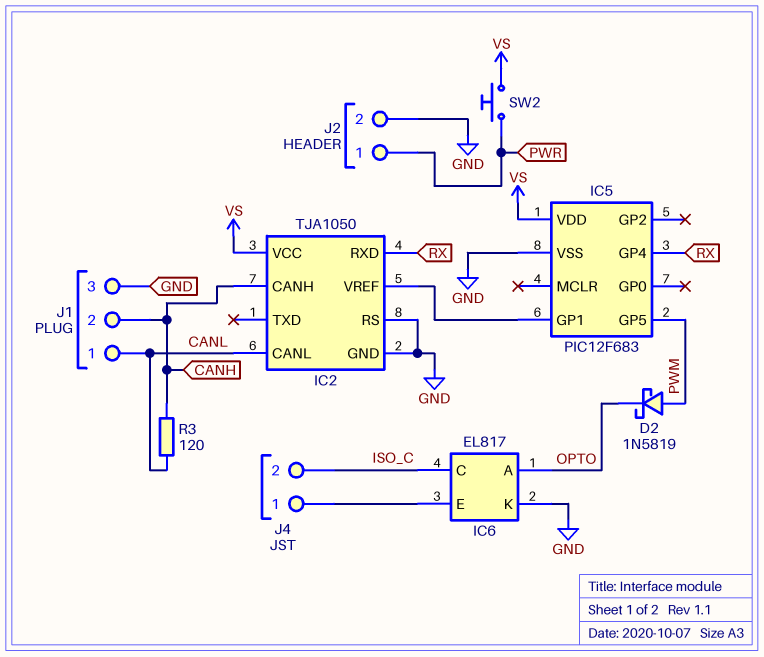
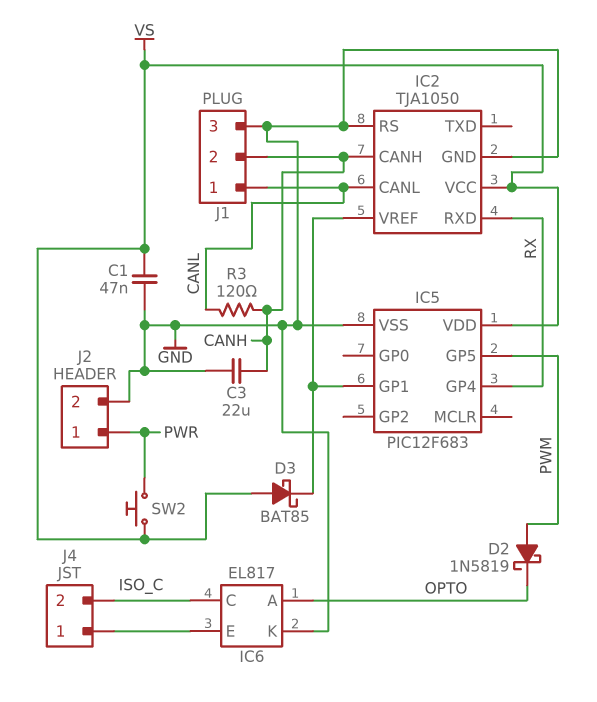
C1: none -> 47nF (GND, VS)
C3: none -> 22uF (CANH, GND)
D3: none -> schottky BAT85 (A VS, K IC2/VREF)

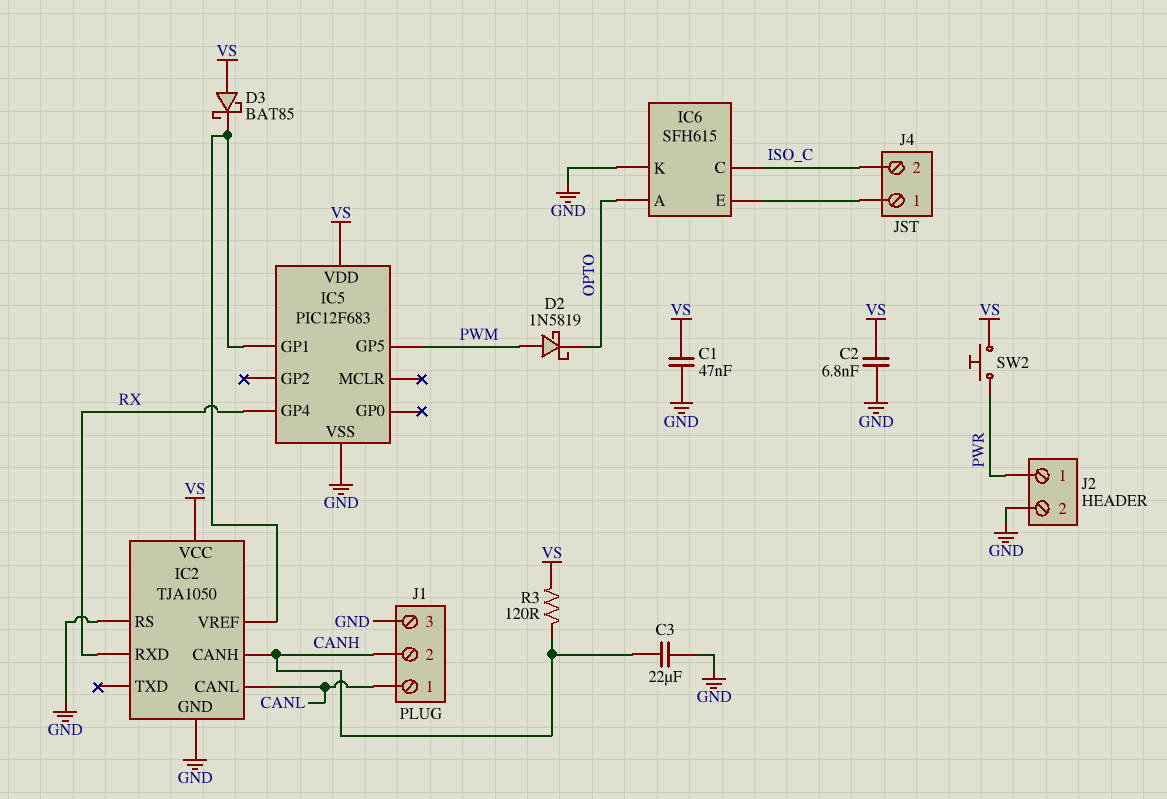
C2: none -> 6.8nF (GND, VS)
IC6: EL817 -> SFH615
R3: 120 (CANH, CANL) -> 120 (CANH, VS)

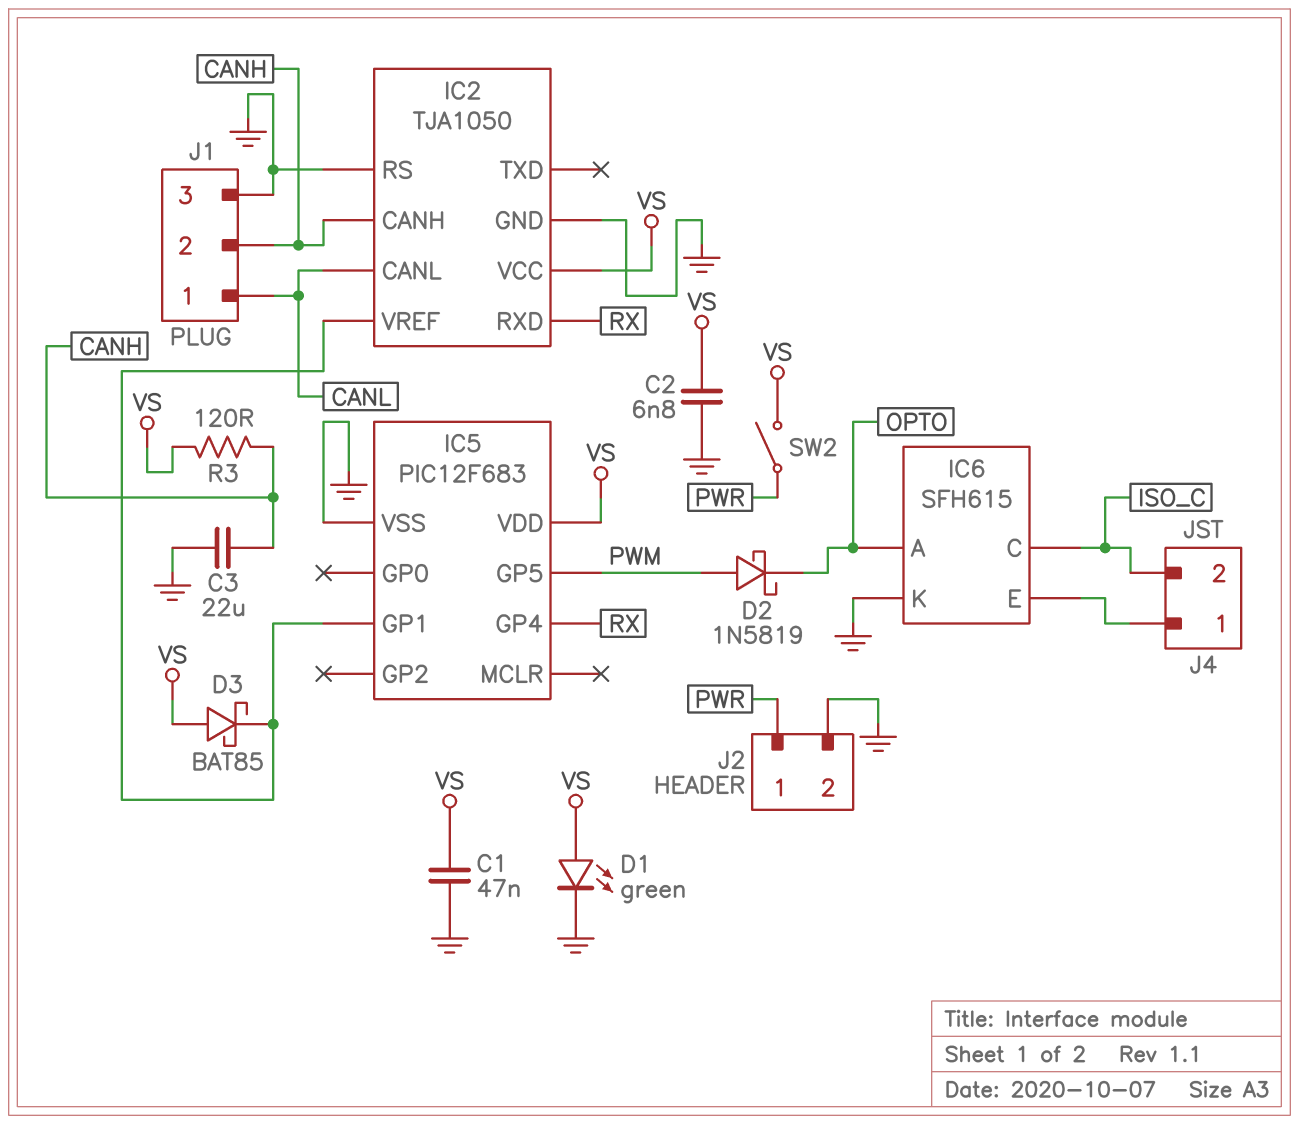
D1: none -> LED green (A VS, K GND)
SW2: button (PWR, VS) -> switch (PWR, VS)

